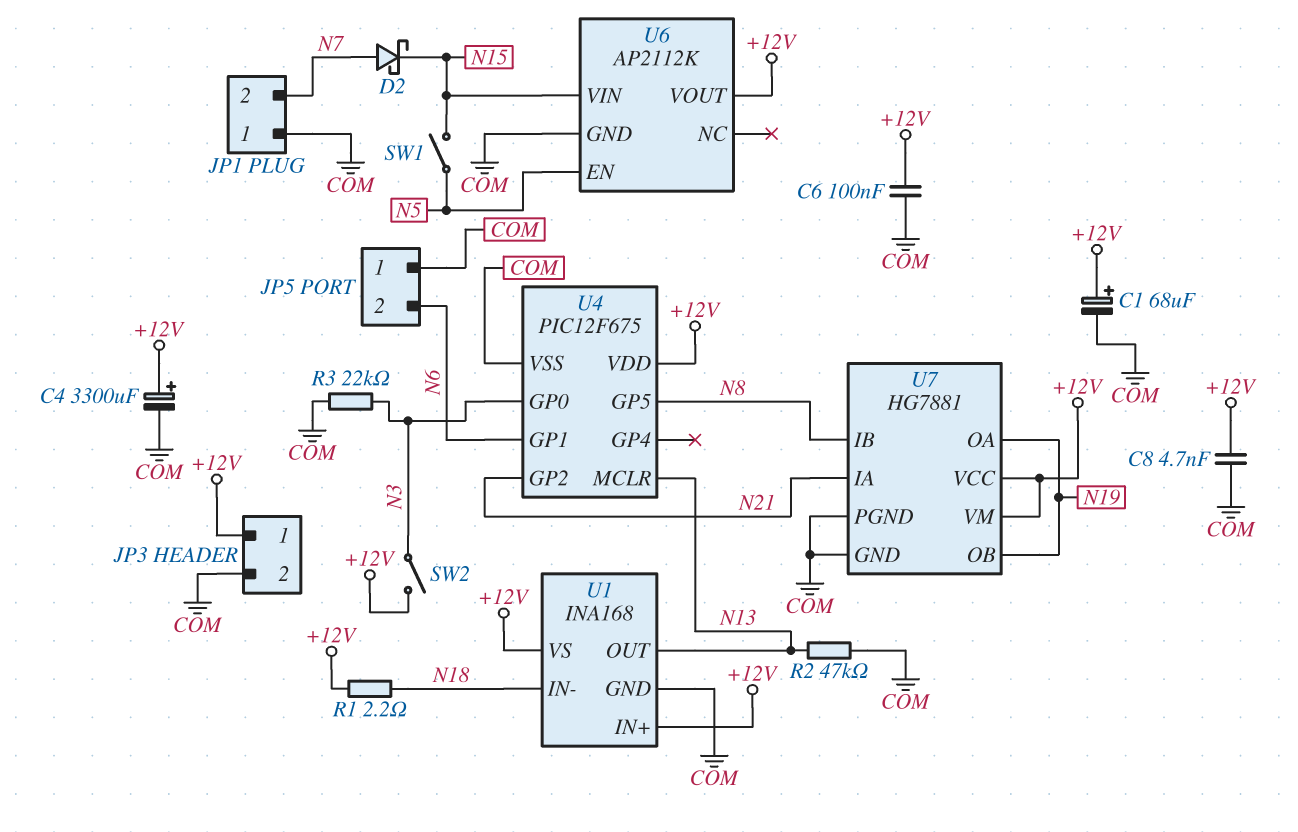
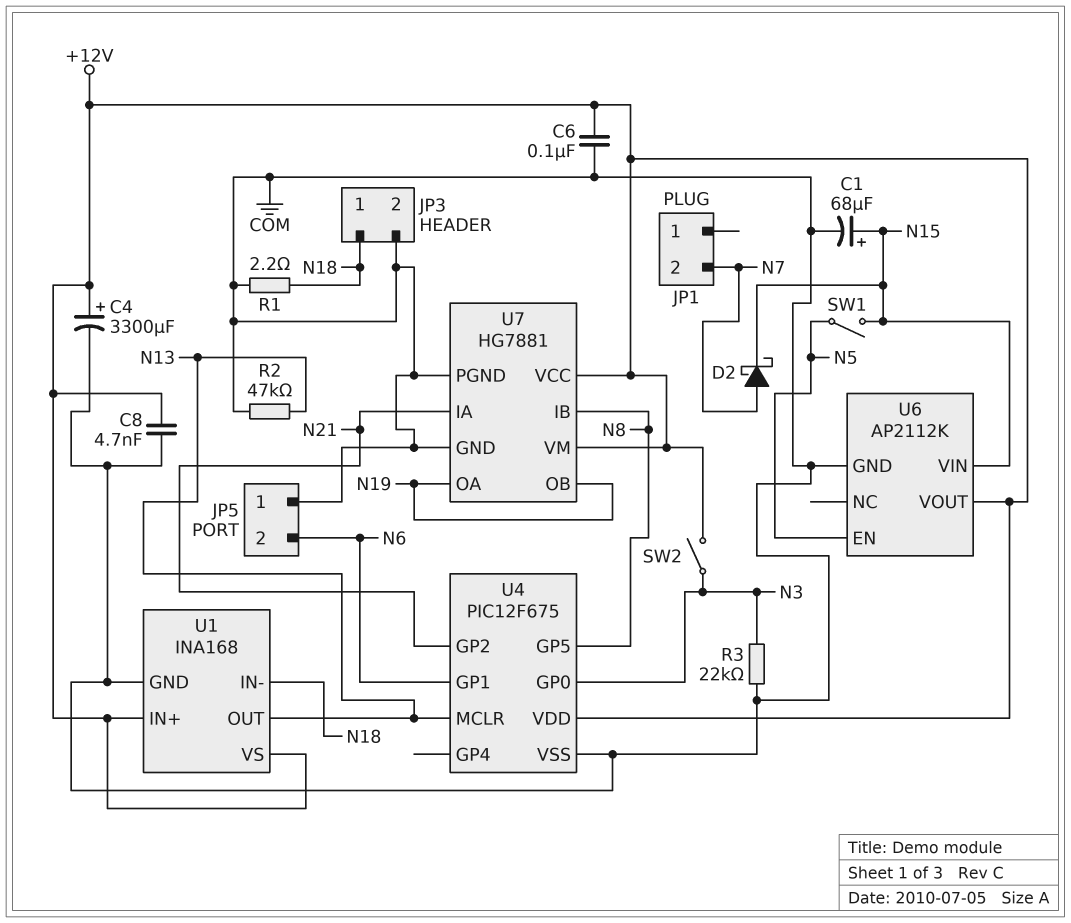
C1: 68uF (plus +12V, minus COM) -> 68uF (plus N15, minus COM)
JP1 pin 1: COM -> none
JP3 pin 1: +12V -> N18
R1: 2.2 (+12V, N18) -> 2.2 (COM, N18)

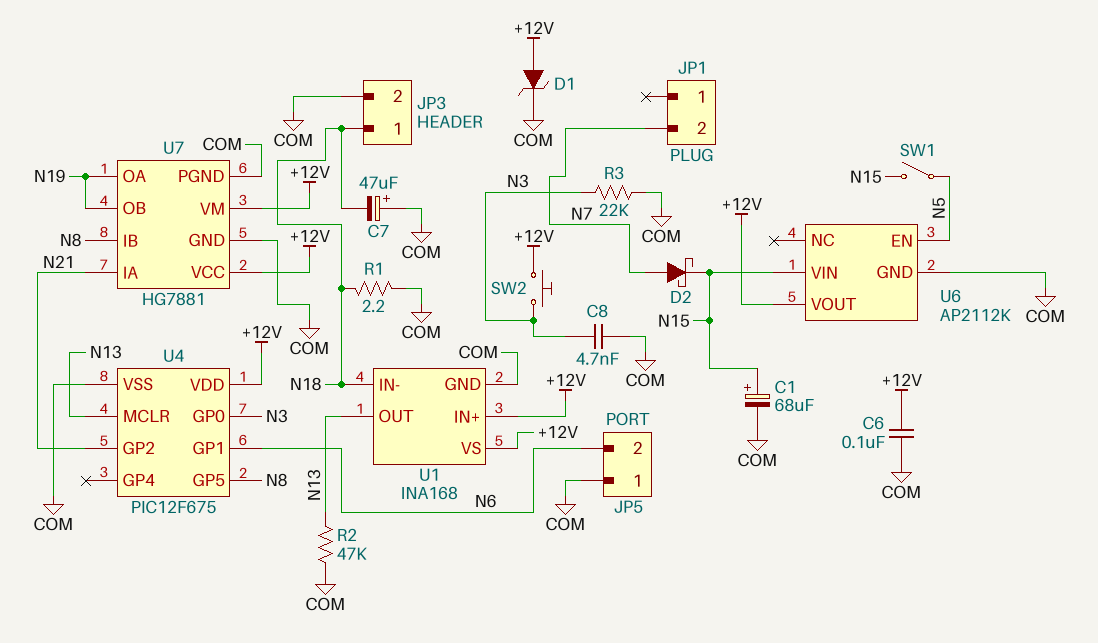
C4: 3300uF (plus +12V, minus COM) -> none
C7: none -> 47uF (plus COM, minus N18)
C8: 4.7nF (+12V, COM) -> 4.7nF (COM, N3)
D1: none -> zener (A +12V, K COM)
SW2: switch (+12V, N3) -> button (+12V, N3)

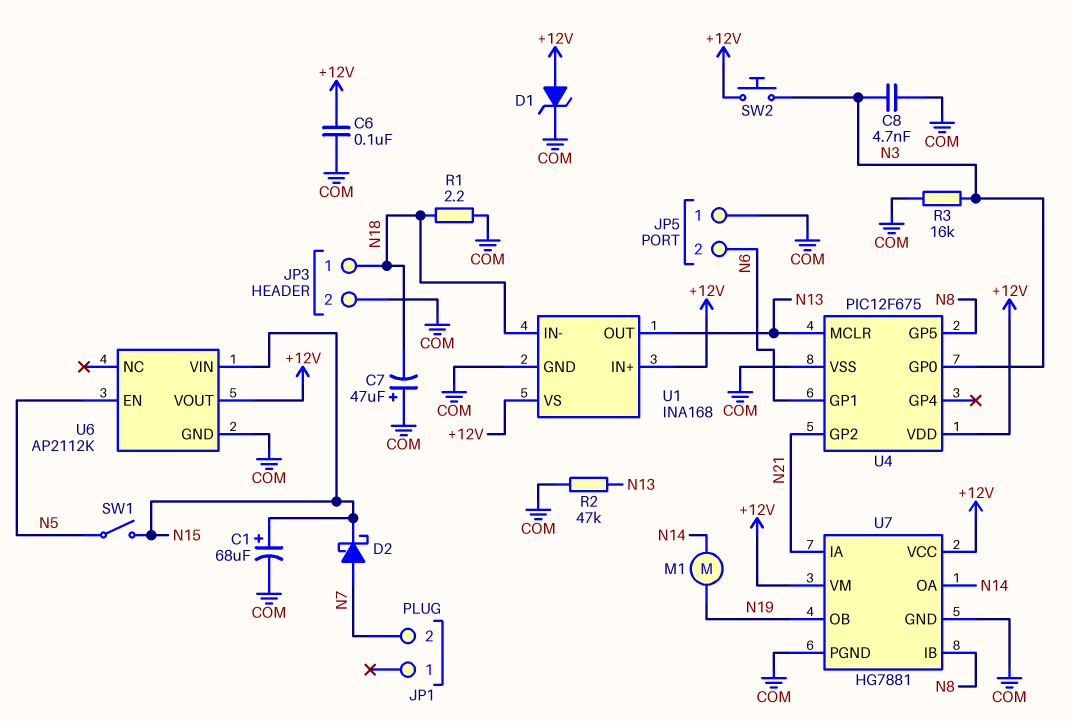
M1: none -> motor (N14, N19)
R3: 22k (COM, N3) -> 16k (COM, N3)
U7 pin OA: N19 -> N14

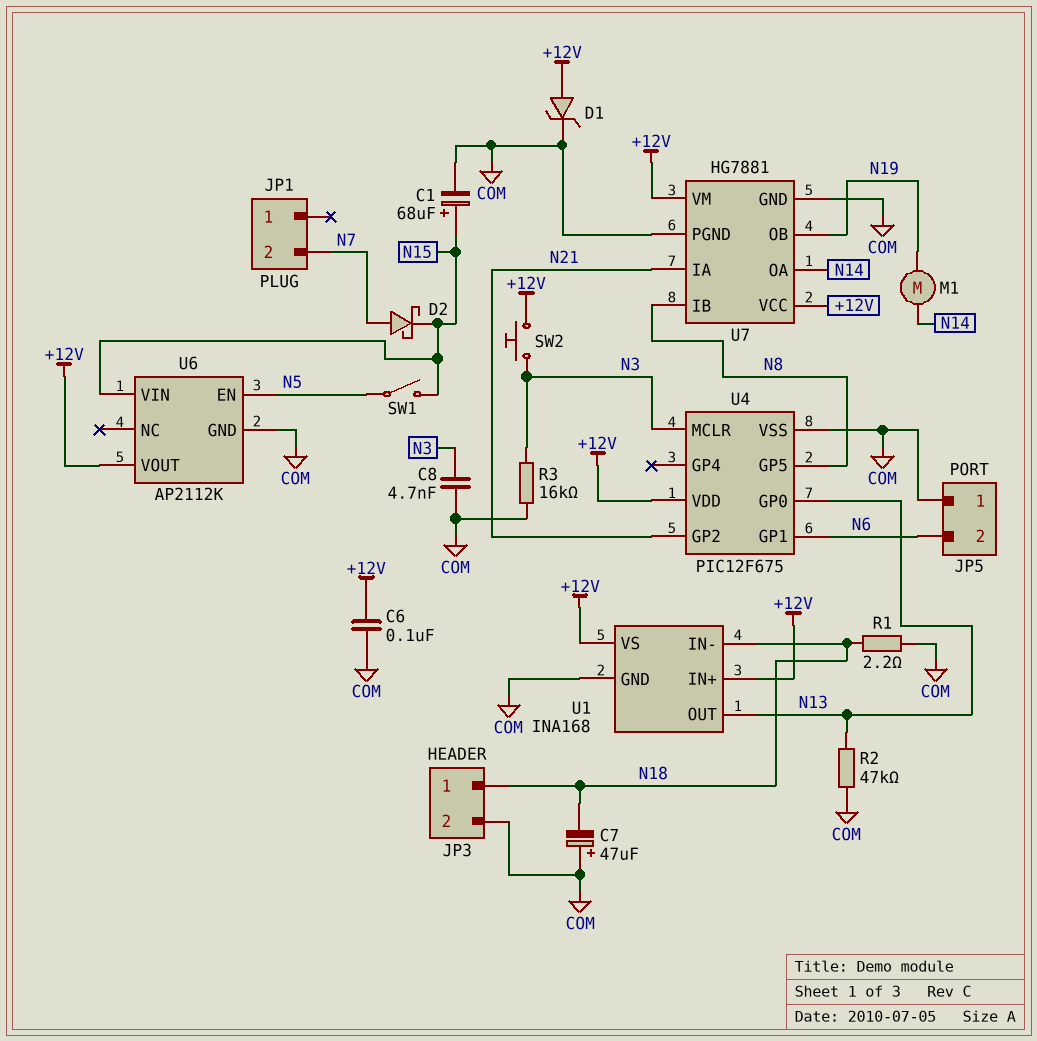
U4 pin GP0: N3 -> N13
U4 pin MCLR: N13 -> N3

